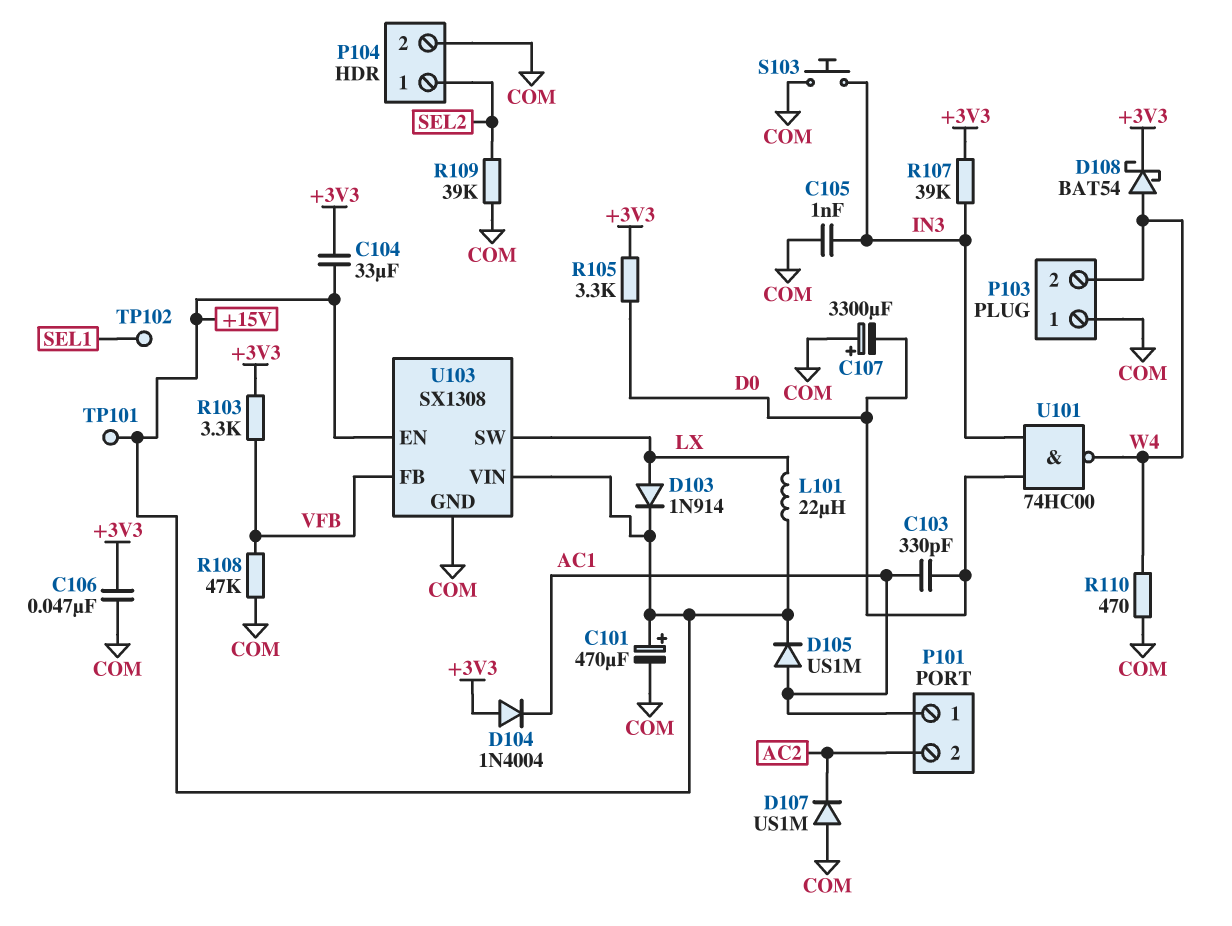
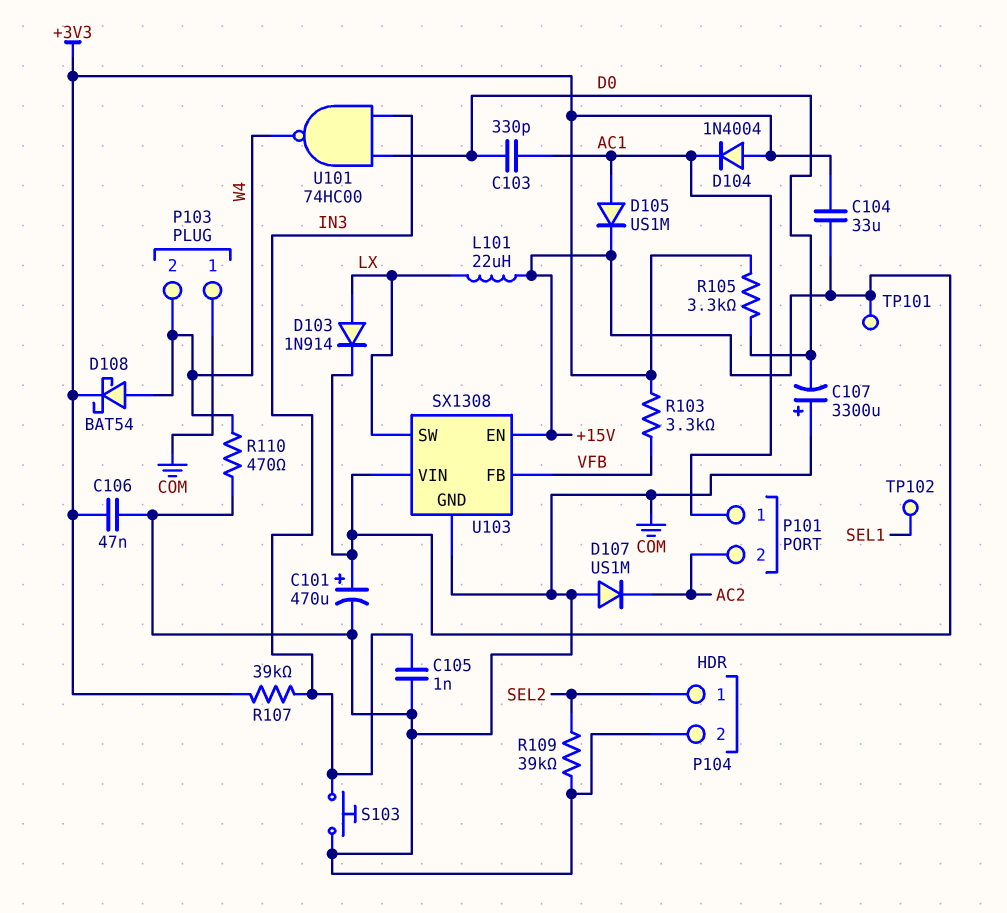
R108: 47k (COM, VFB) -> none

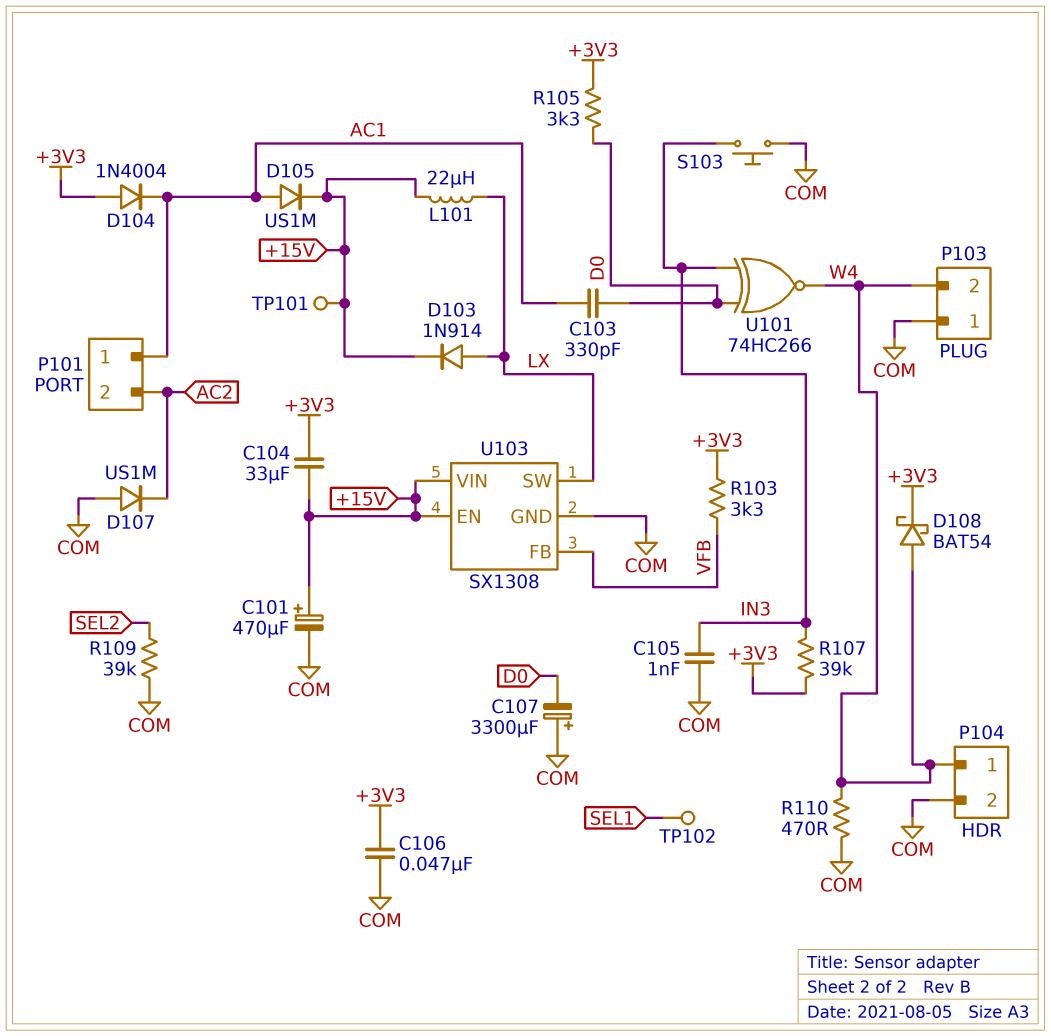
P104 pin 1: SEL2 -> W4
U101: NAND 74HC00 (in D0, in IN3, out W4) -> XNOR 74HC266 (in D0, in IN3, out W4)

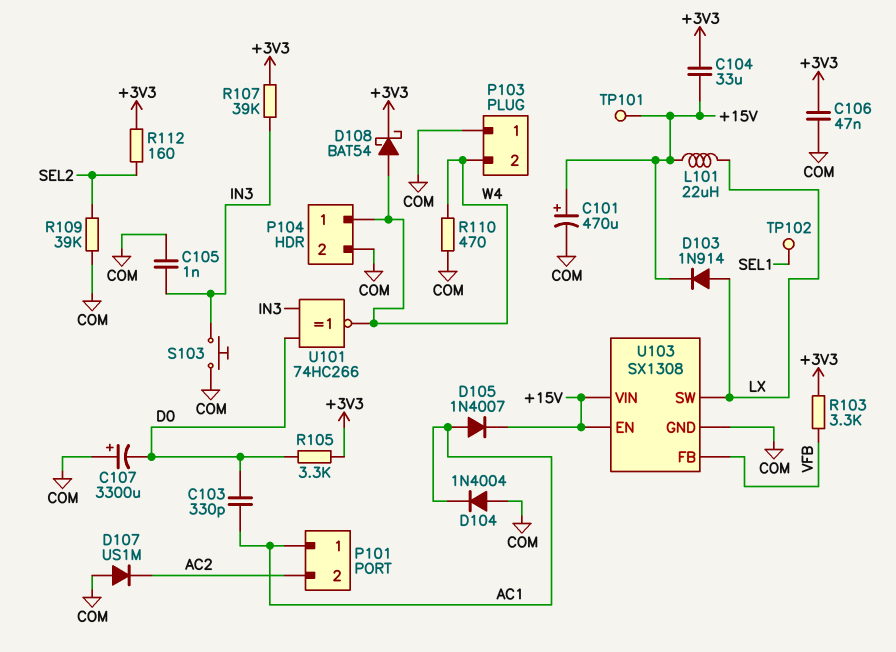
D104: diode 1N4004 (A +3V3, K AC1) -> diode 1N4004 (A COM, K AC1)
D105: diode US1M (A AC1, K +15V) -> diode 1N4007 (A AC1, K +15V)
R112: none -> 160 (+3V3, SEL2)

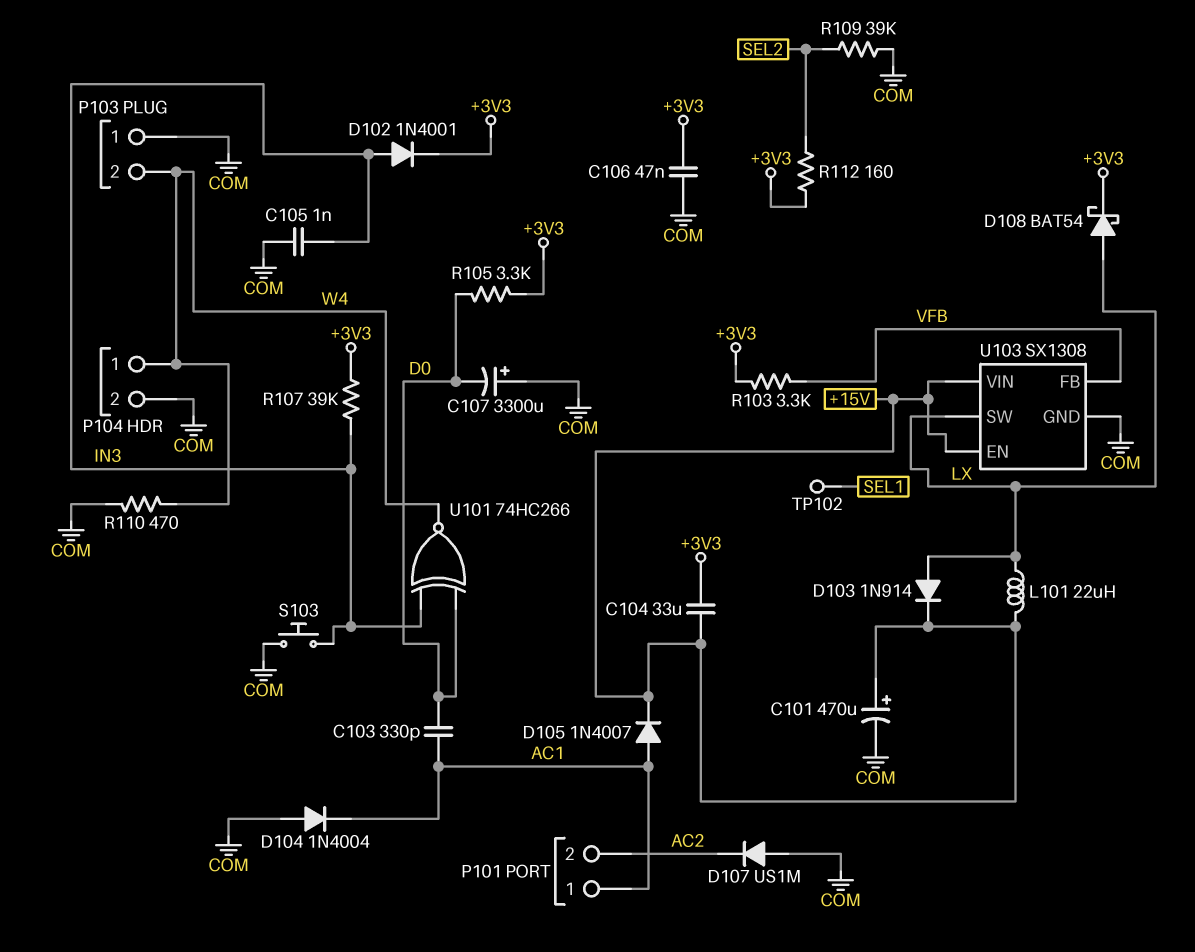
D102: none -> diode 1N4001 (A IN3, K +3V3)
D108: schottky BAT54 (A W4, K +3V3) -> schottky BAT54 (A LX, K +3V3)
TP101: test point (+15V) -> none

